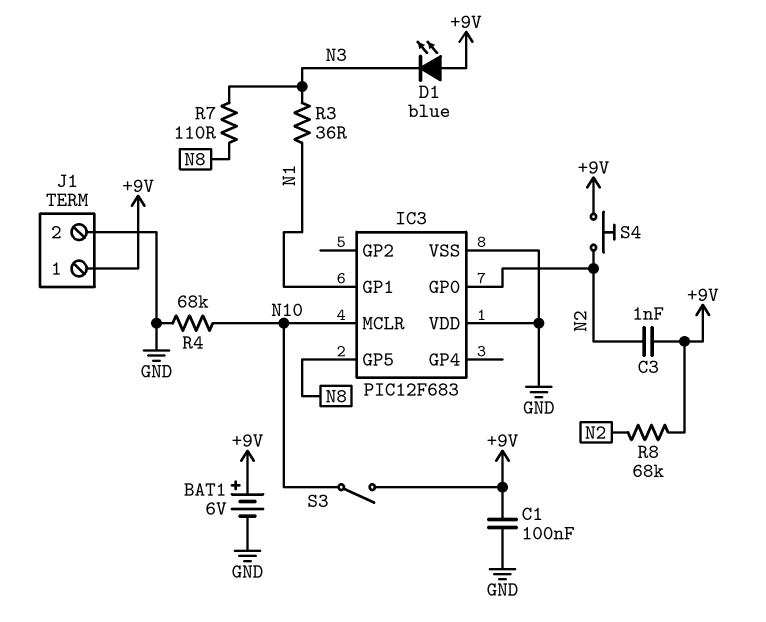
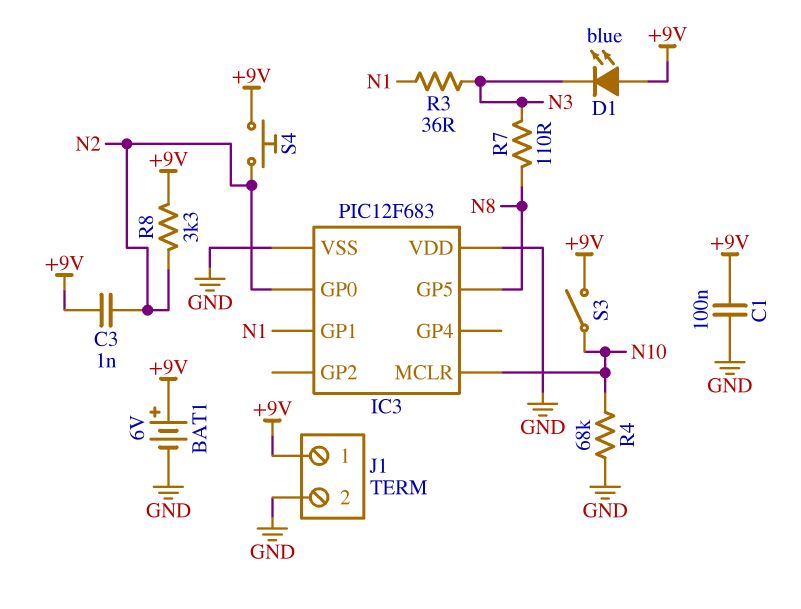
R8: 68k (+9V, N2) -> 3.3k (+9V, N2)

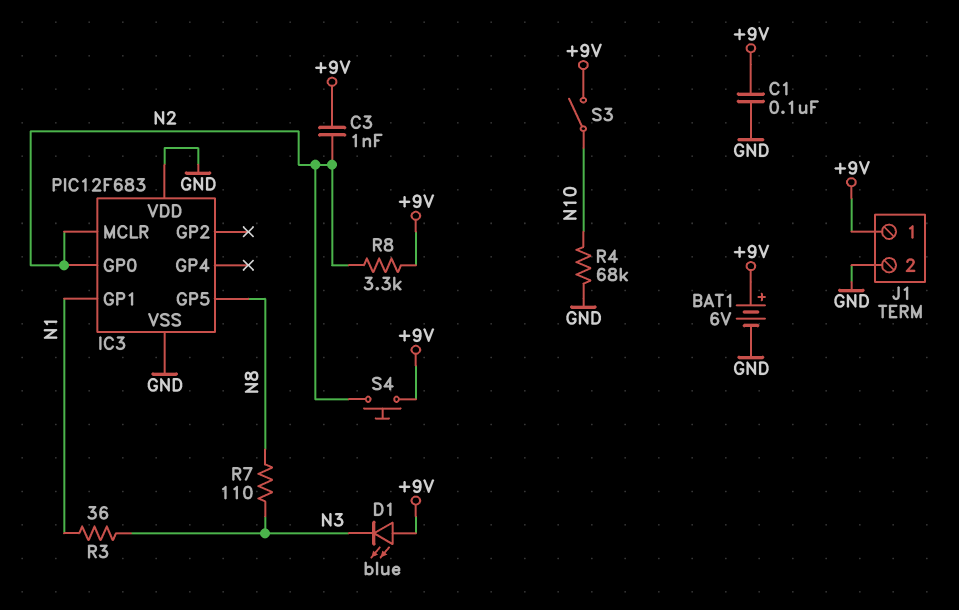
IC3 pin MCLR: N10 -> N2

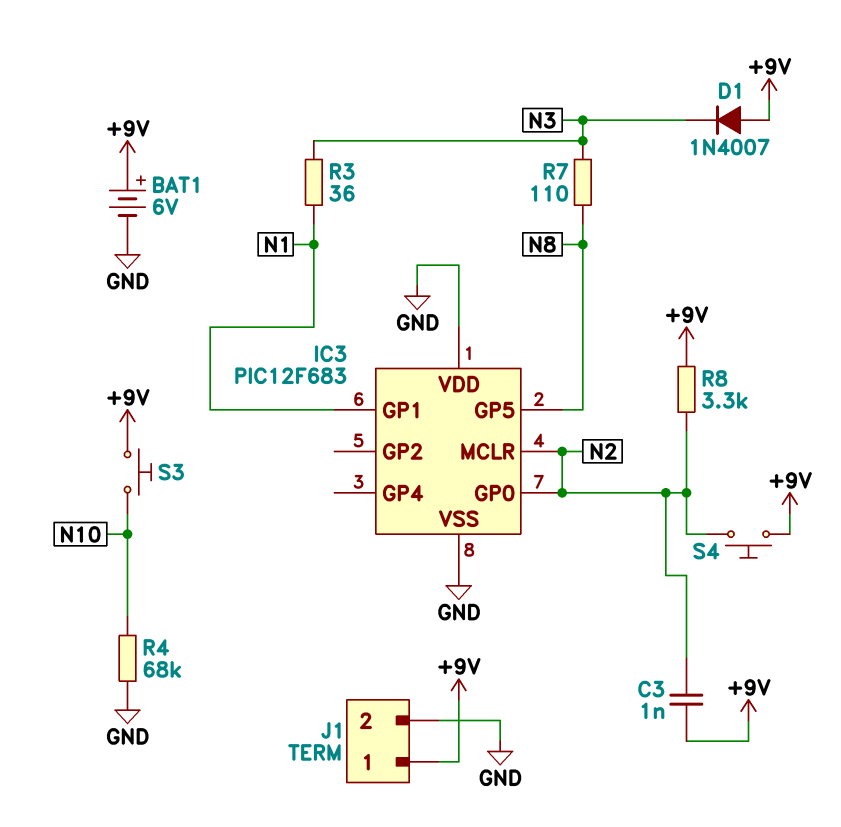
C1: 100nF (+9V, GND) -> none
D1: LED blue (A +9V, K N3) -> diode 1N4007 (A +9V, K N3)
S3: switch (+9V, N10) -> button (+9V, N10)

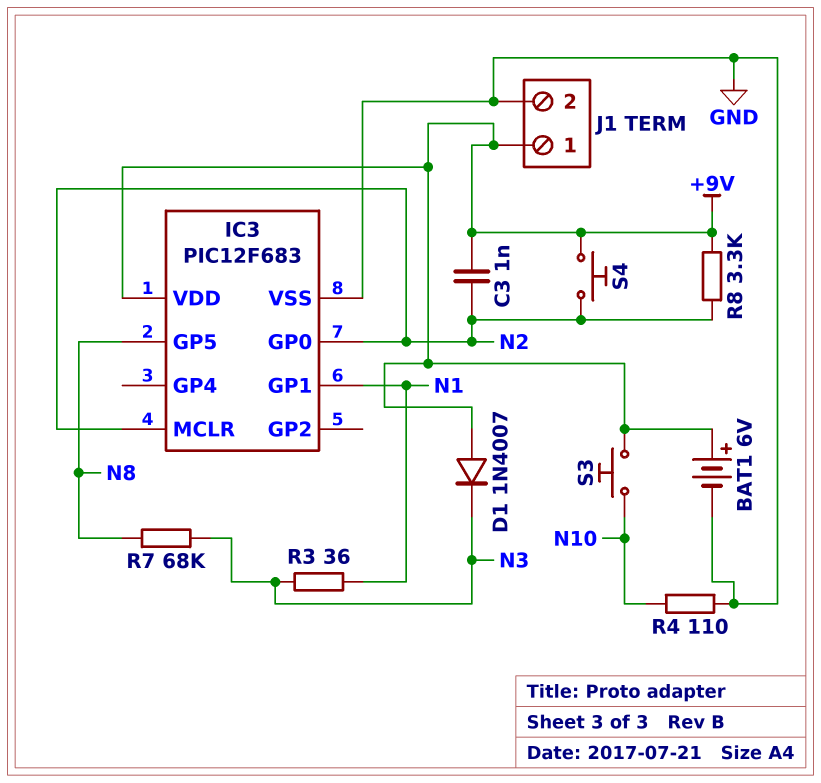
IC3 pin VDD: GND -> +9V
R4: 68k (GND, N10) -> 110 (GND, N10)
R7: 110 (N3, N8) -> 68k (N3, N8)

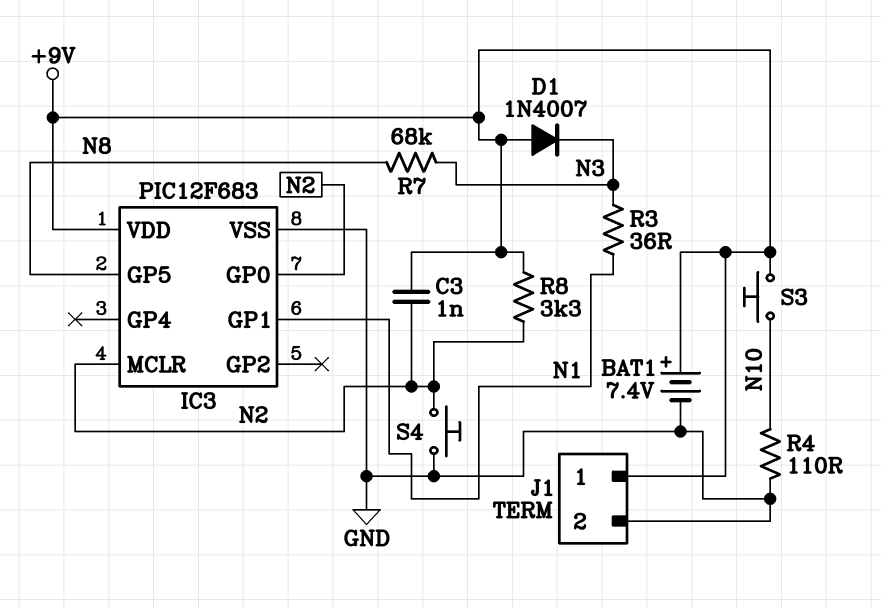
BAT1: 6V (plus +9V, minus GND) -> 7.4V (plus +9V, minus GND)
S4: button (+9V, N2) -> button (GND, N2)

